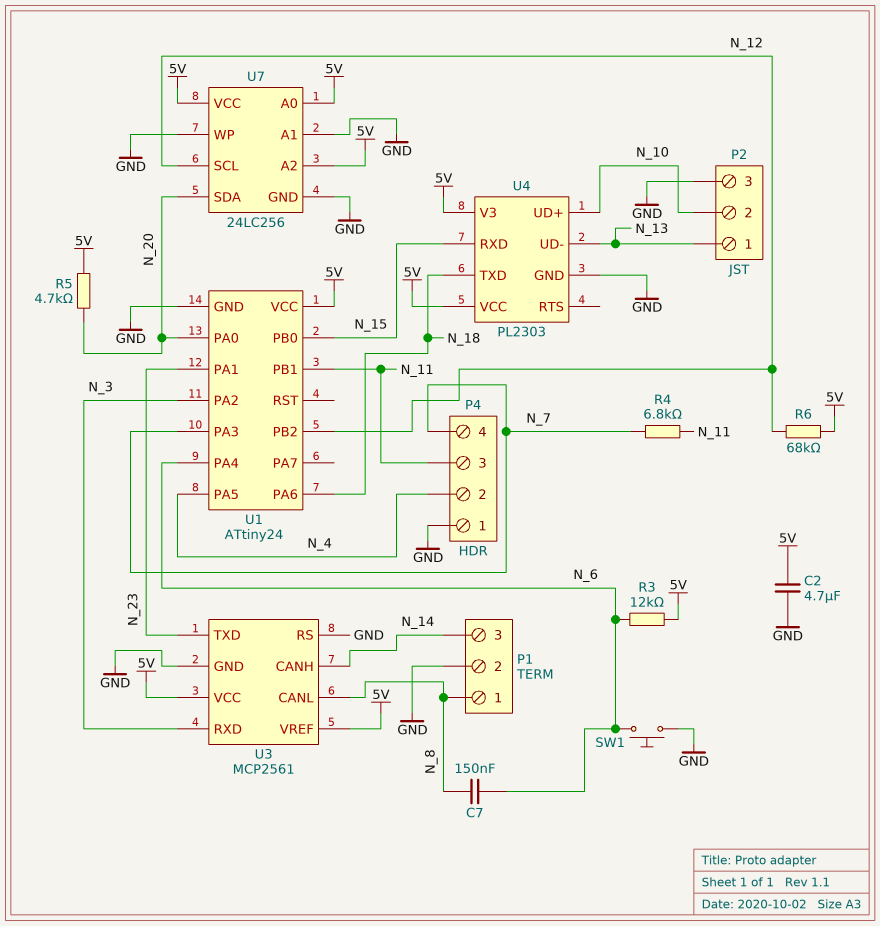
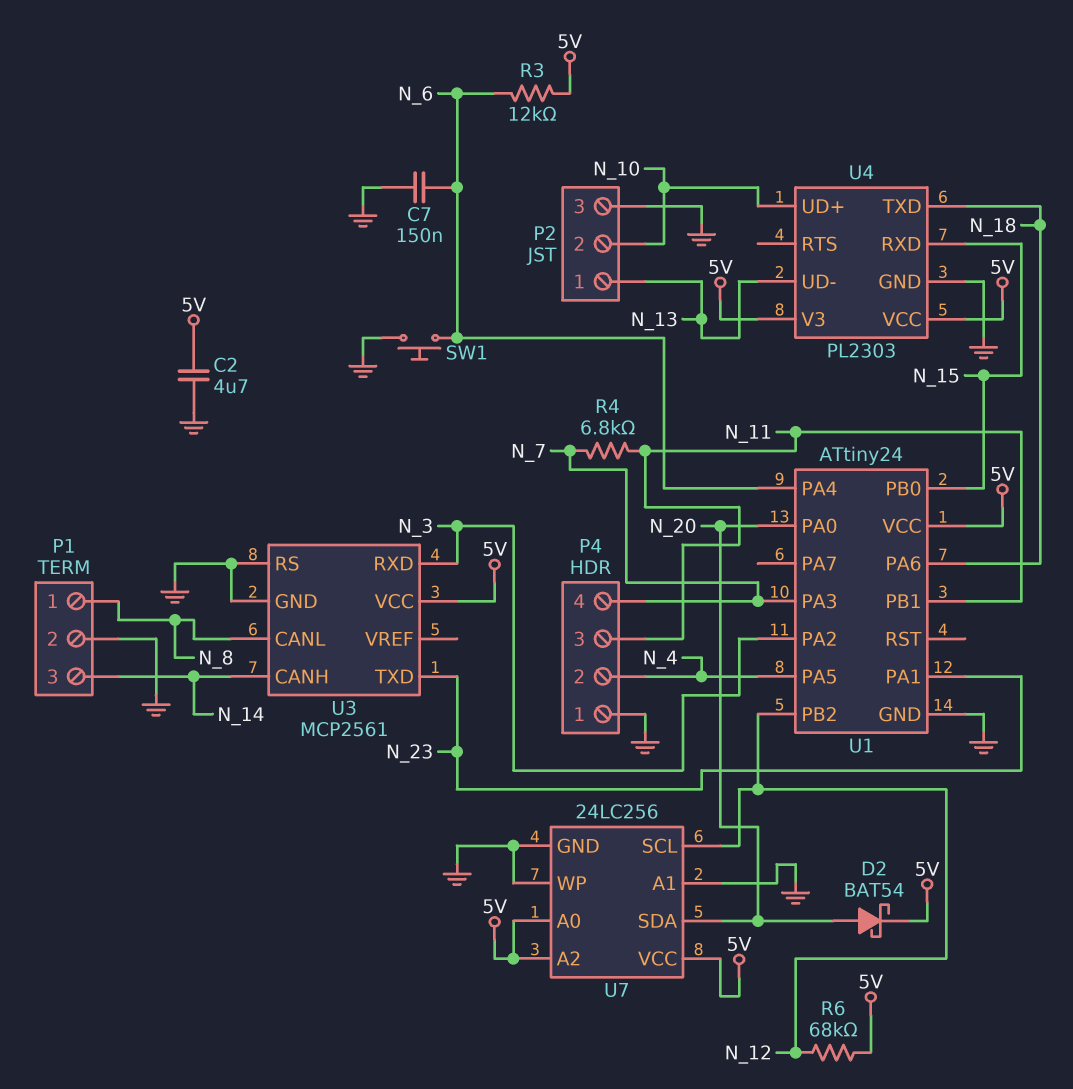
C7: 150nF (N_6, N_8) -> 150nF (GND, N_6)
D2: none -> schottky BAT54 (A N_20, K 5V)
R5: 4.7k (5V, N_20) -> none
U3 pin VREF: 5V -> none

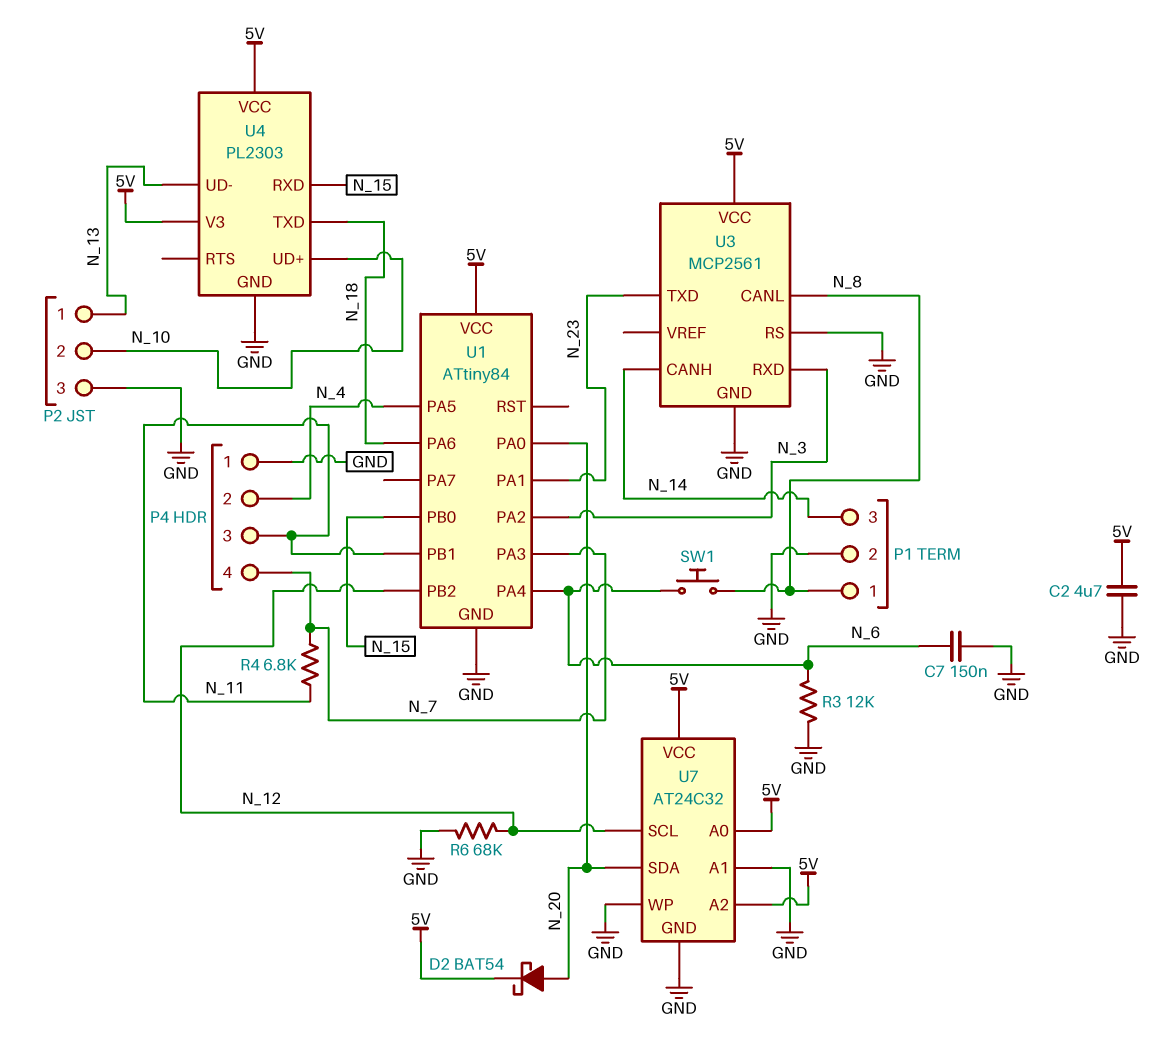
R3: 12k (5V, N_6) -> 12k (GND, N_6)
R6: 68k (5V, N_12) -> 68k (GND, N_12)
SW1: button (GND, N_6) -> button (N_6, N_8)
U1: ATtiny24 -> ATtiny84
U7: 24LC256 -> AT24C32

